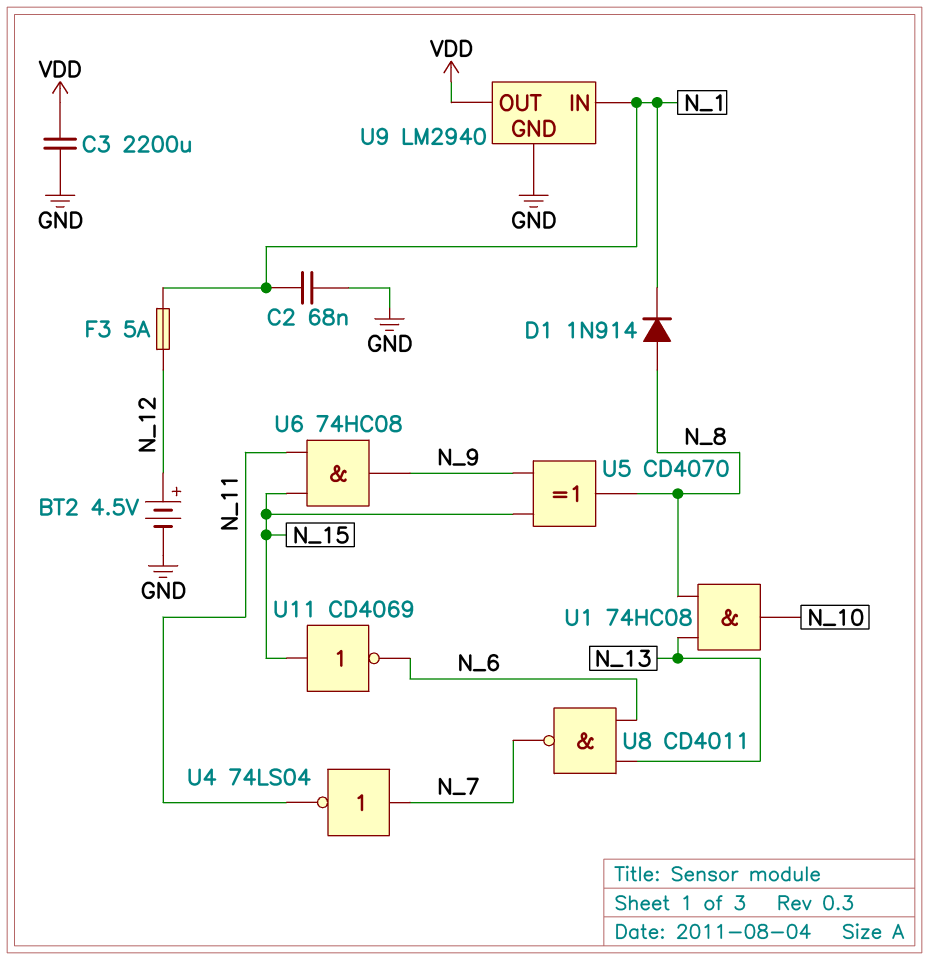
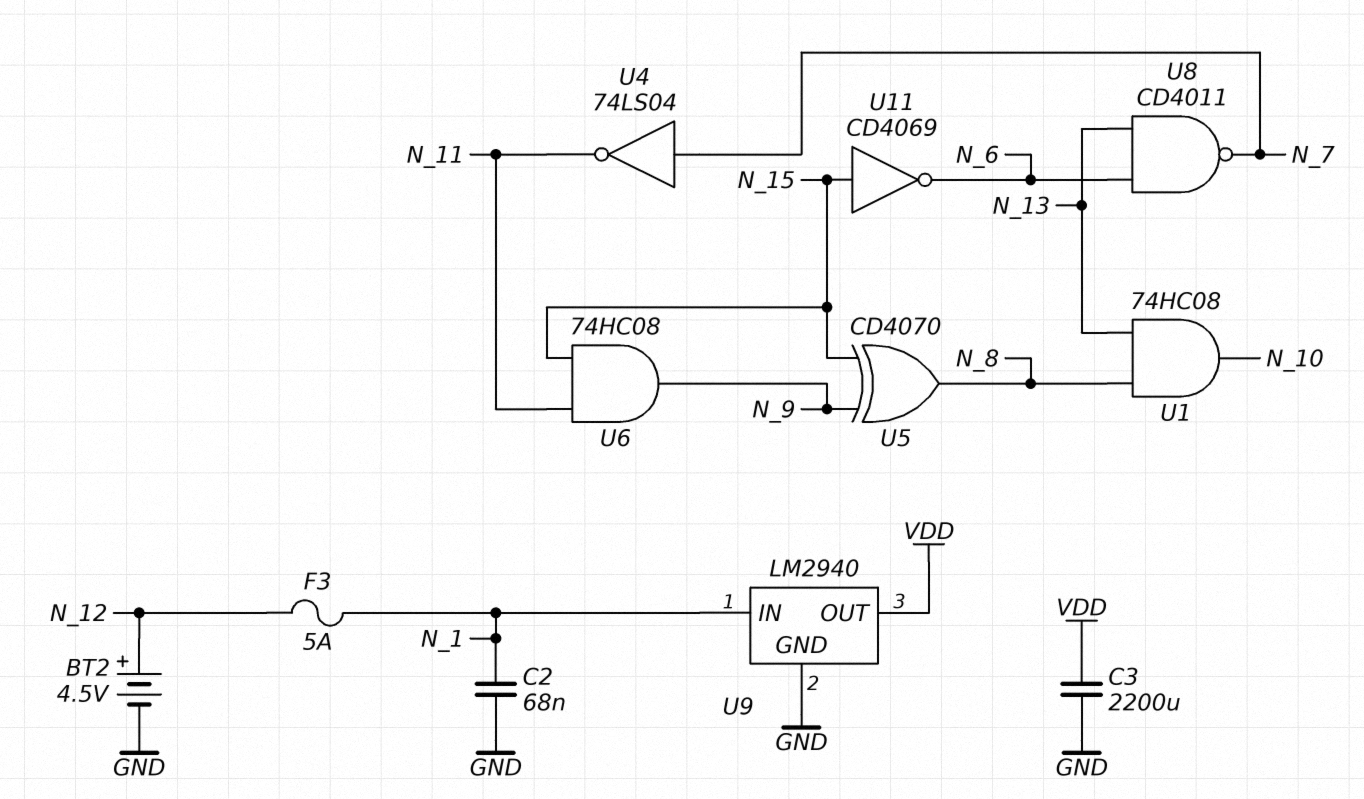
D1: diode 1N914 (A N_8, K N_1) -> none

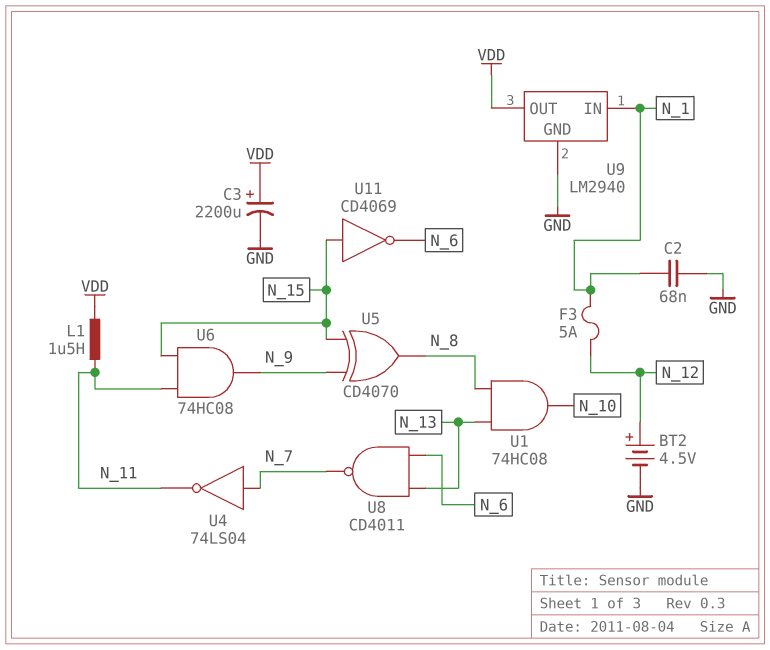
C3: 2200uF (GND, VDD) -> 2200uF (plus VDD, minus GND)
L1: none -> 1.5uH (N_11, VDD)

